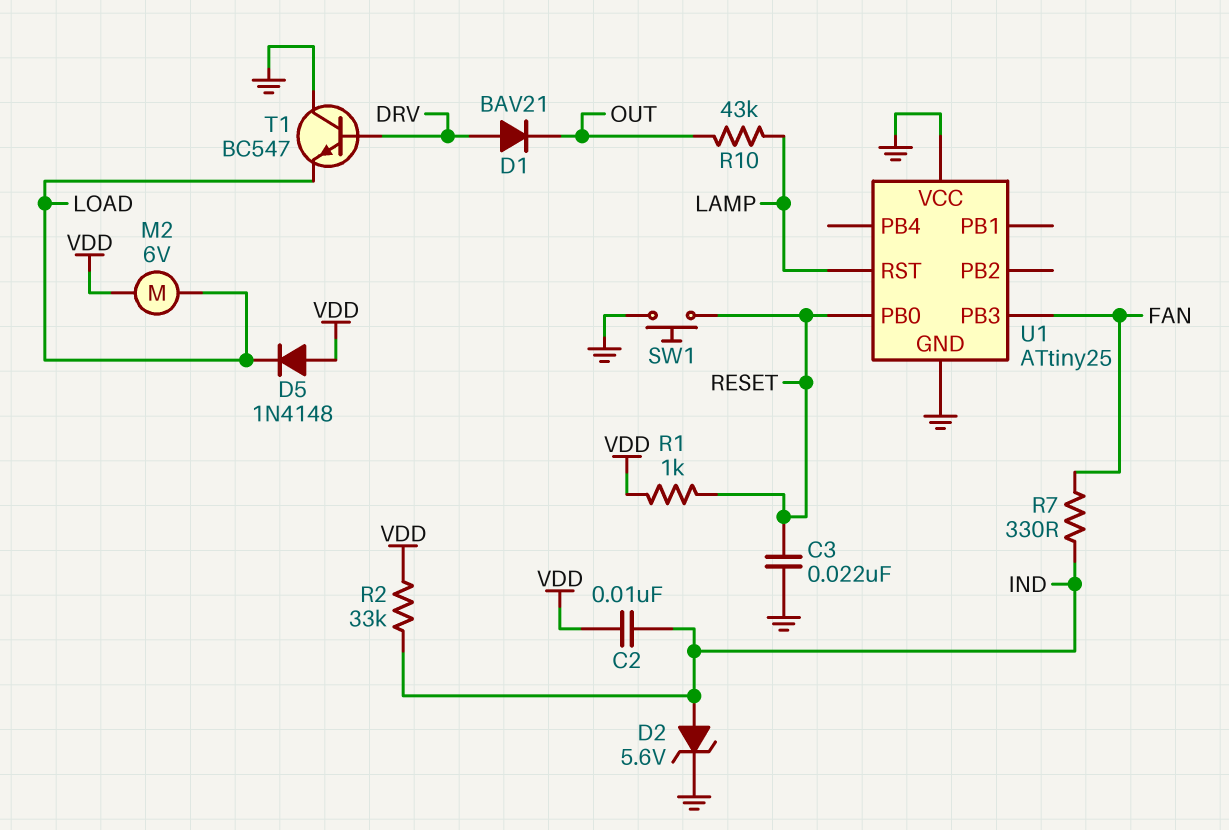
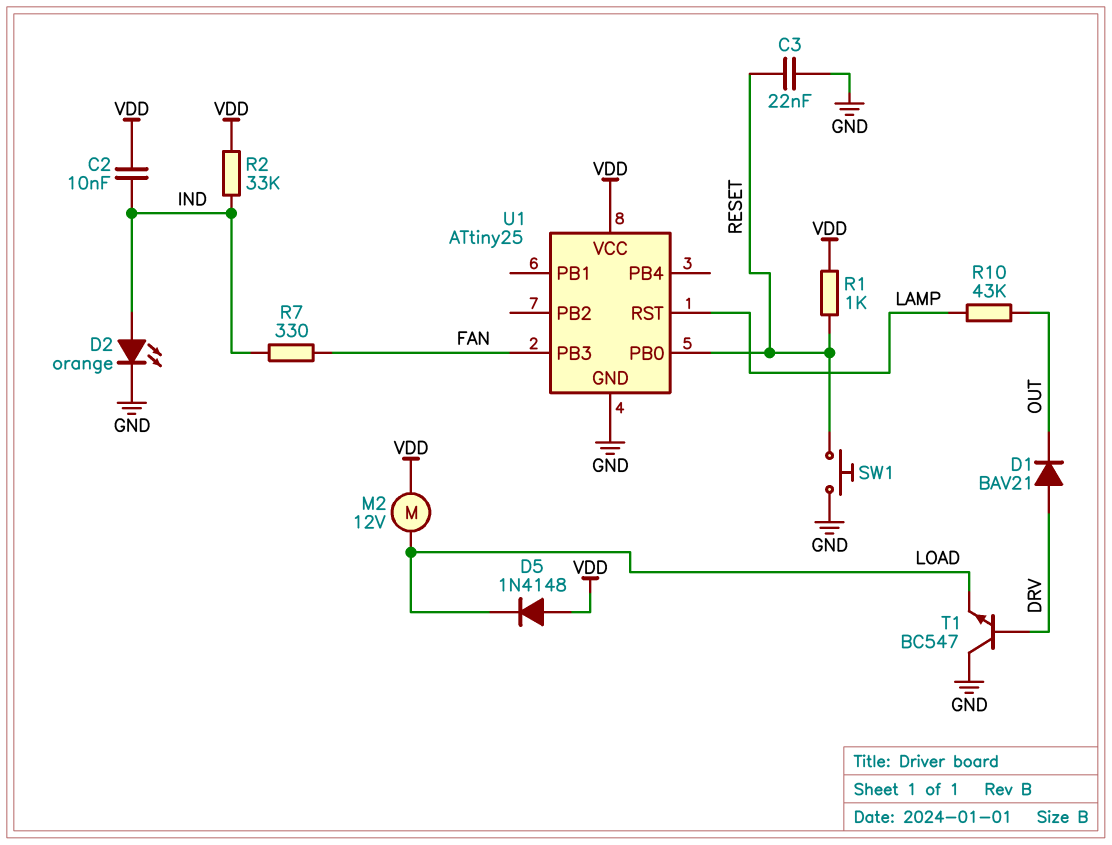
D2: zener 5.6V (A IND, K GND) -> LED orange (A IND, K GND)
M2: motor 6V (LOAD, VDD) -> motor 12V (LOAD, VDD)
U1 pin VCC: GND -> VDD

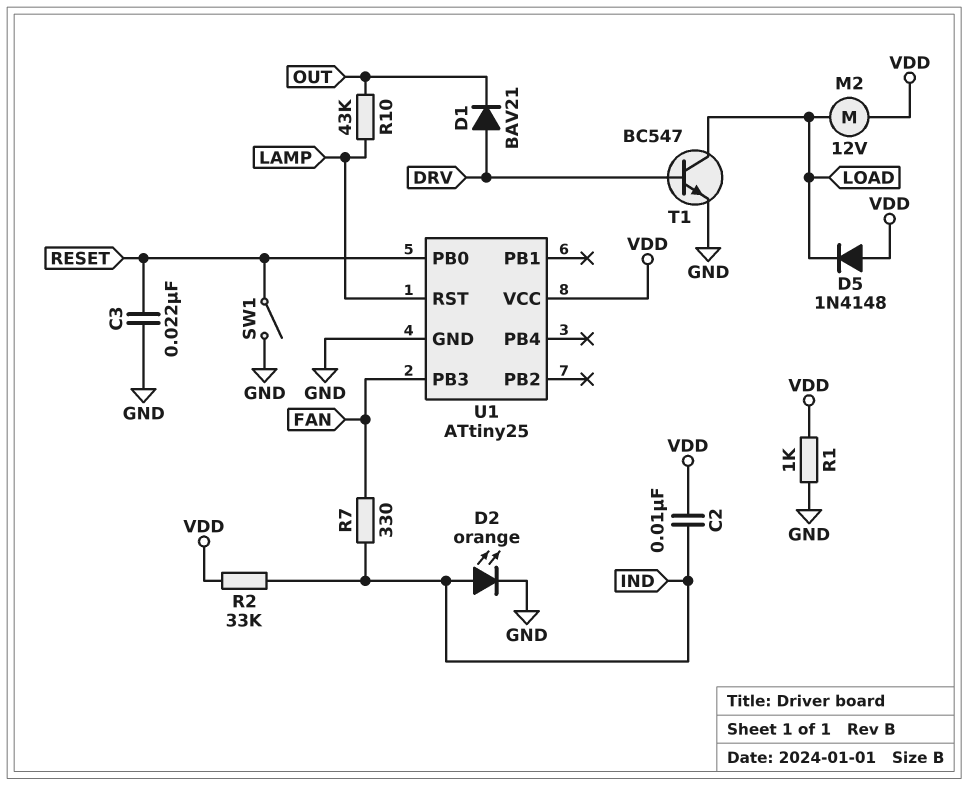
R1: 1k (RESET, VDD) -> 1k (GND, VDD)
SW1: button (GND, RESET) -> switch (GND, RESET)
T1: NPN BC547 (B DRV, C GND, E LOAD) -> NPN BC547 (B DRV, C LOAD, E GND)

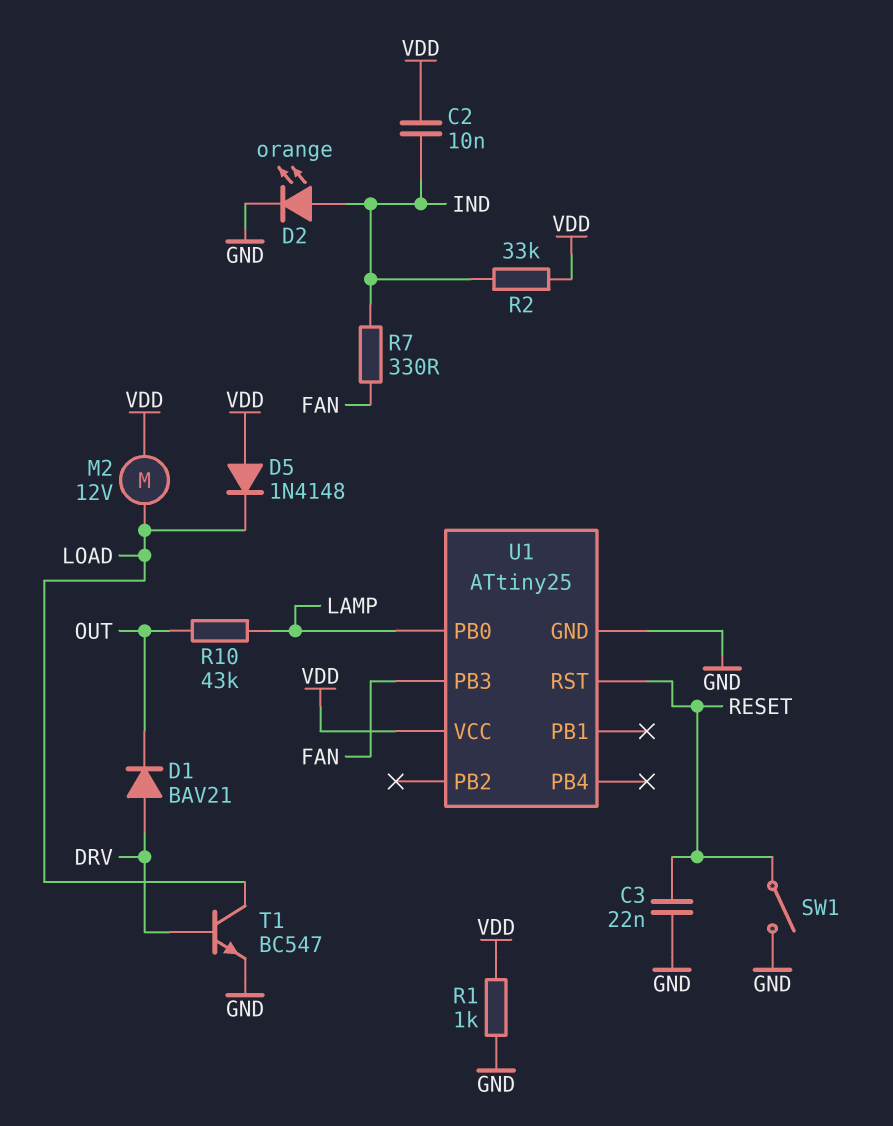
U1 pin PB0: RESET -> LAMP
U1 pin RST: LAMP -> RESET

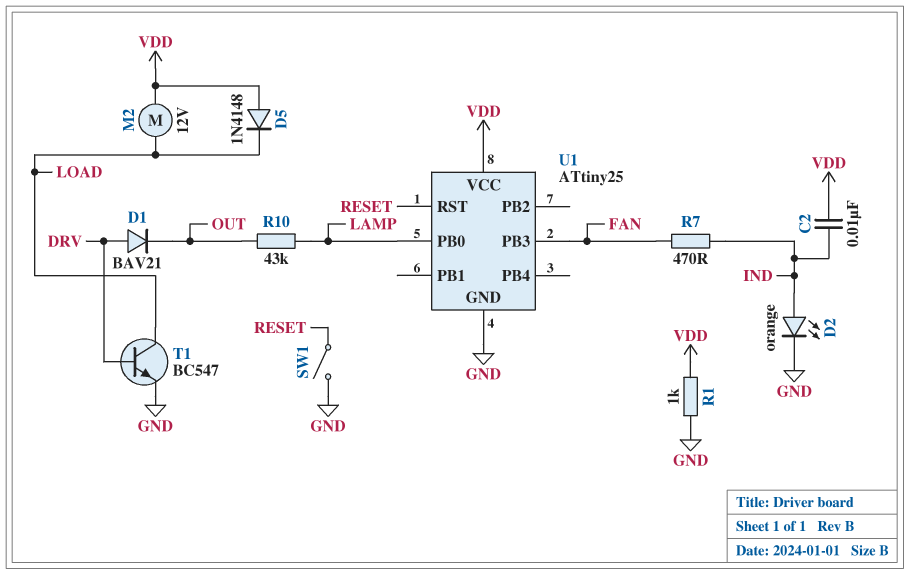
C3: 22nF (GND, RESET) -> none
R2: 33k (IND, VDD) -> none
R7: 330 (FAN, IND) -> 470 (FAN, IND)

